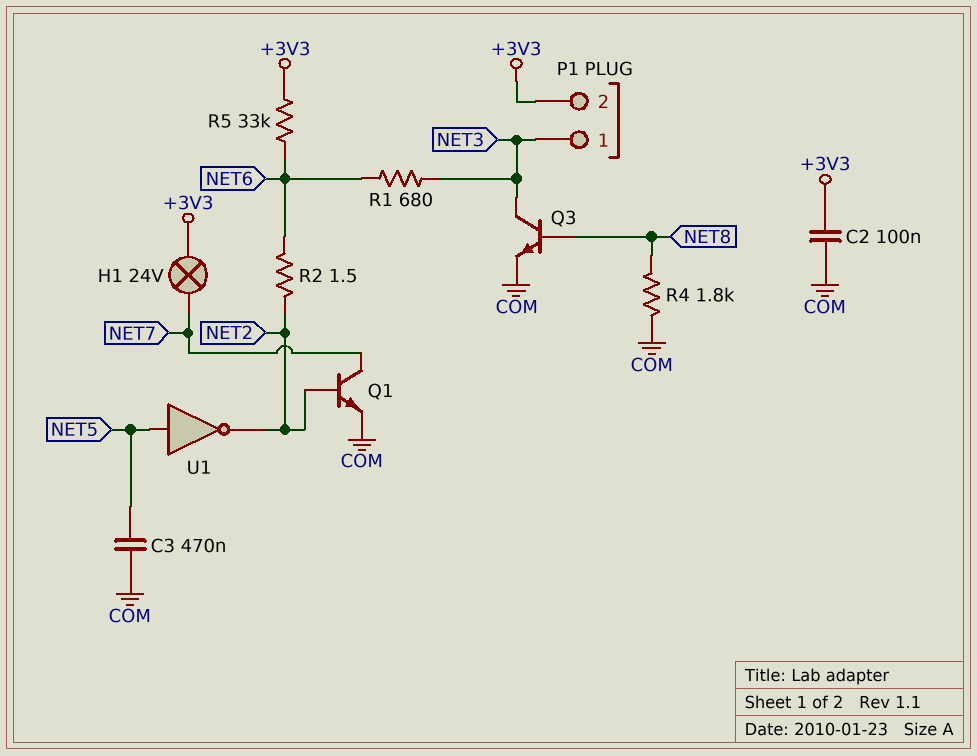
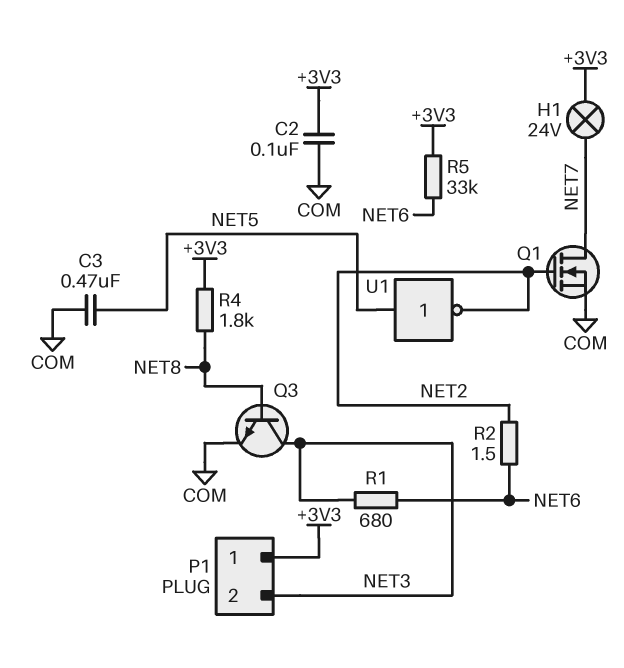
P1 pin 1: NET3 -> +3V3
P1 pin 2: +3V3 -> NET3
Q1: NPN (B NET2, C NET7, E COM) -> NMOS (G NET2, D NET7, S COM)
R4: 1.8k (COM, NET8) -> 1.8k (+3V3, NET8)

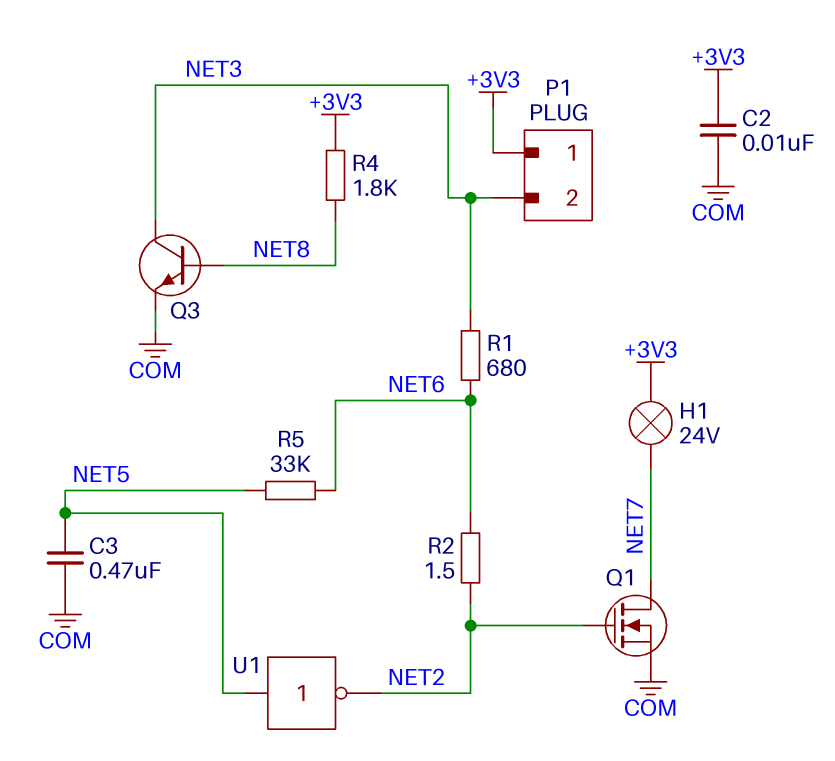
C2: 100nF (+3V3, COM) -> 10nF (+3V3, COM)
R5: 33k (+3V3, NET6) -> 33k (NET5, NET6)

